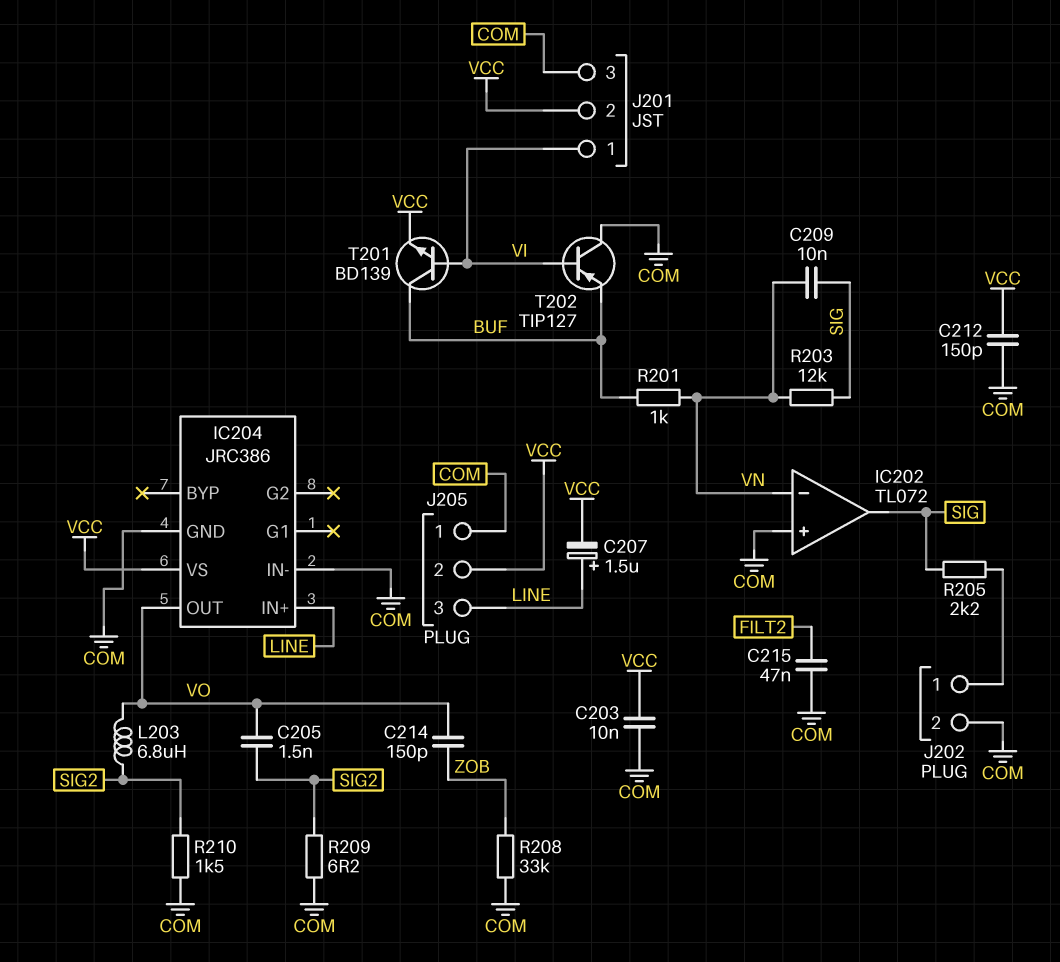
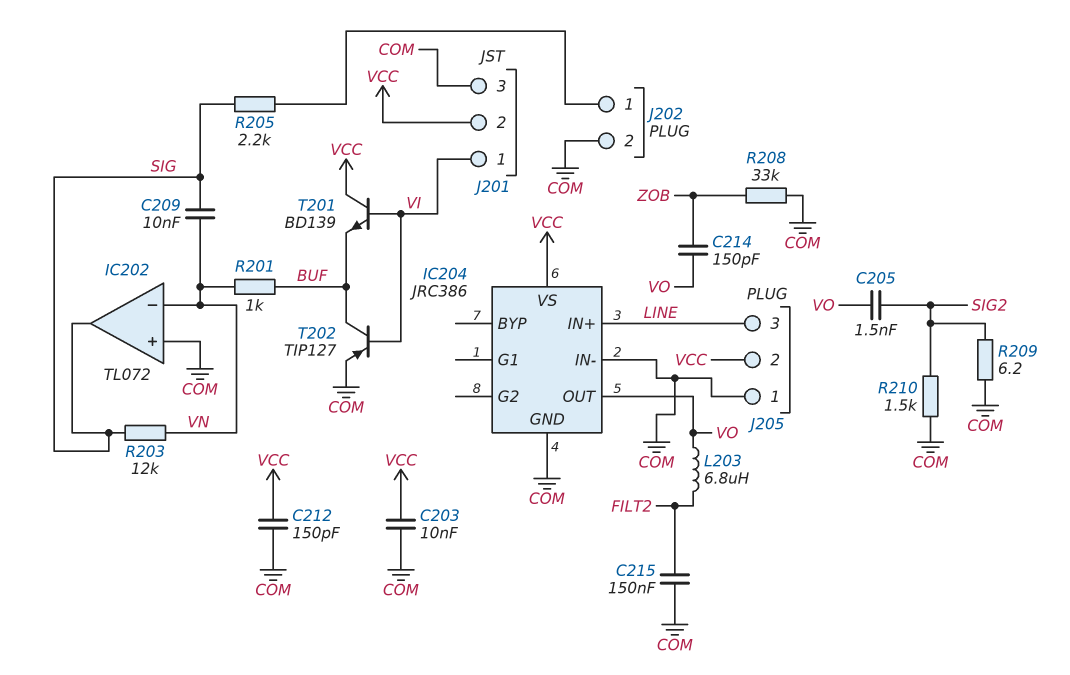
C207: 1.5uF (plus LINE, minus VCC) -> none
C215: 47nF (COM, FILT2) -> 150nF (COM, FILT2)
L203: 6.8uH (SIG2, VO) -> 6.8uH (FILT2, VO)
T201: NPN BD139 (B VI, C BUF, E VCC) -> NPN BD139 (B VI, C VCC, E BUF)
T202: PNP TIP127 (B VI, C COM, E BUF) -> PNP TIP127 (B VI, C BUF, E COM)

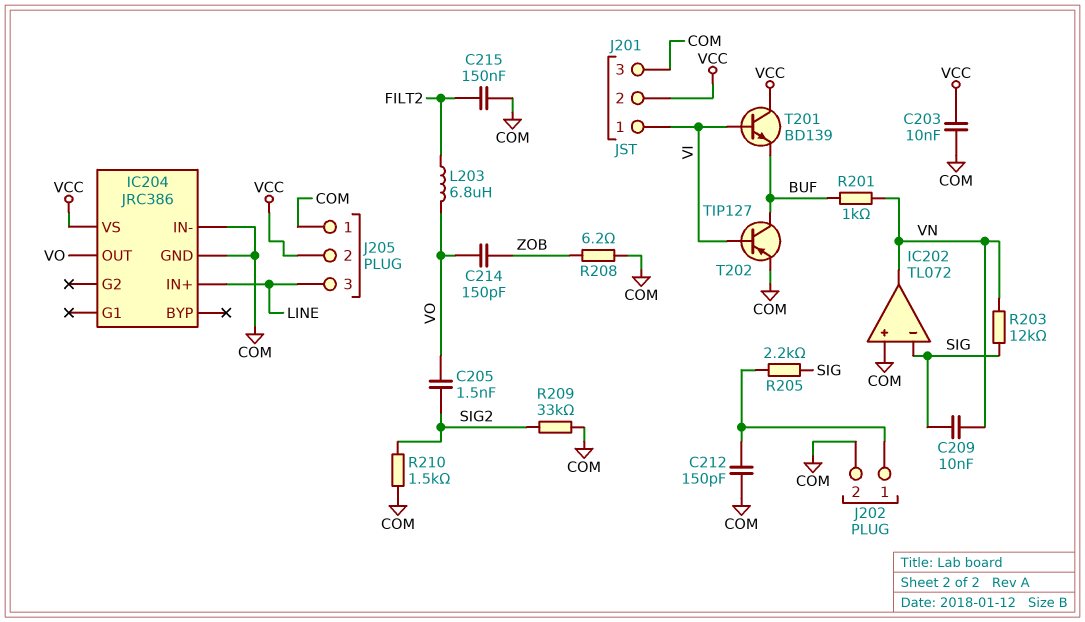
C212: 150pF (COM, VCC) -> 150pF (COM, J202/1)
IC202 pin in-: VN -> SIG
IC202 pin out: SIG -> VN
R208: 33k (COM, ZOB) -> 6.2 (COM, ZOB)
R209: 6.2 (COM, SIG2) -> 33k (COM, SIG2)

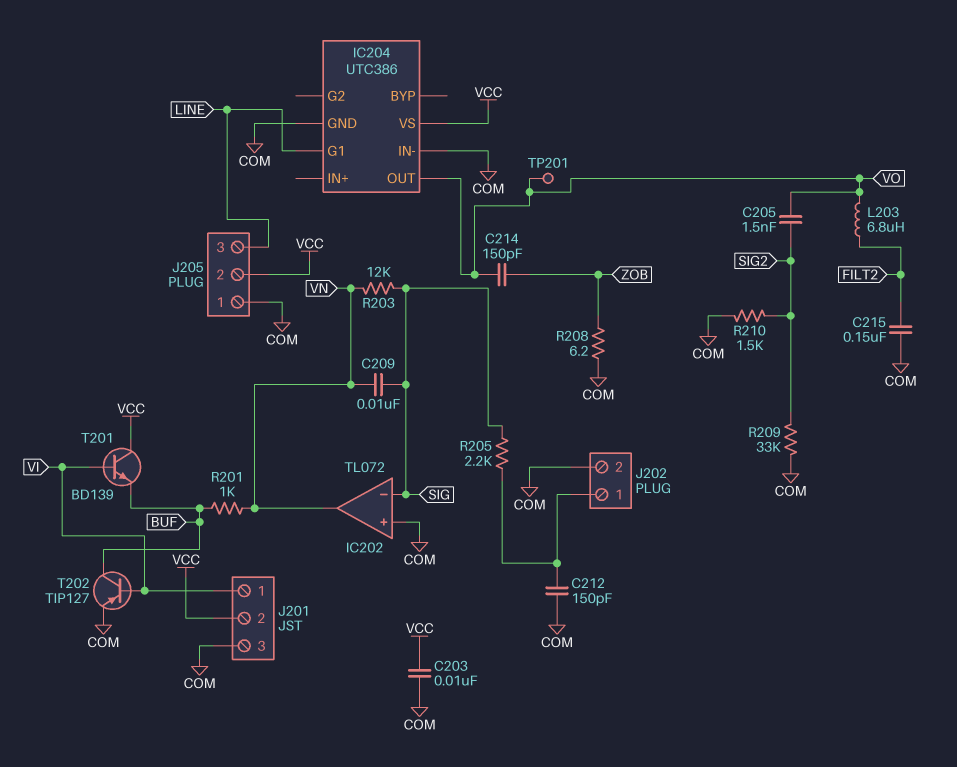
IC204: JRC386 -> UTC386
IC204 pin G1: none -> LINE
IC204 pin IN+: LINE -> none
TP201: none -> test point (VO)

